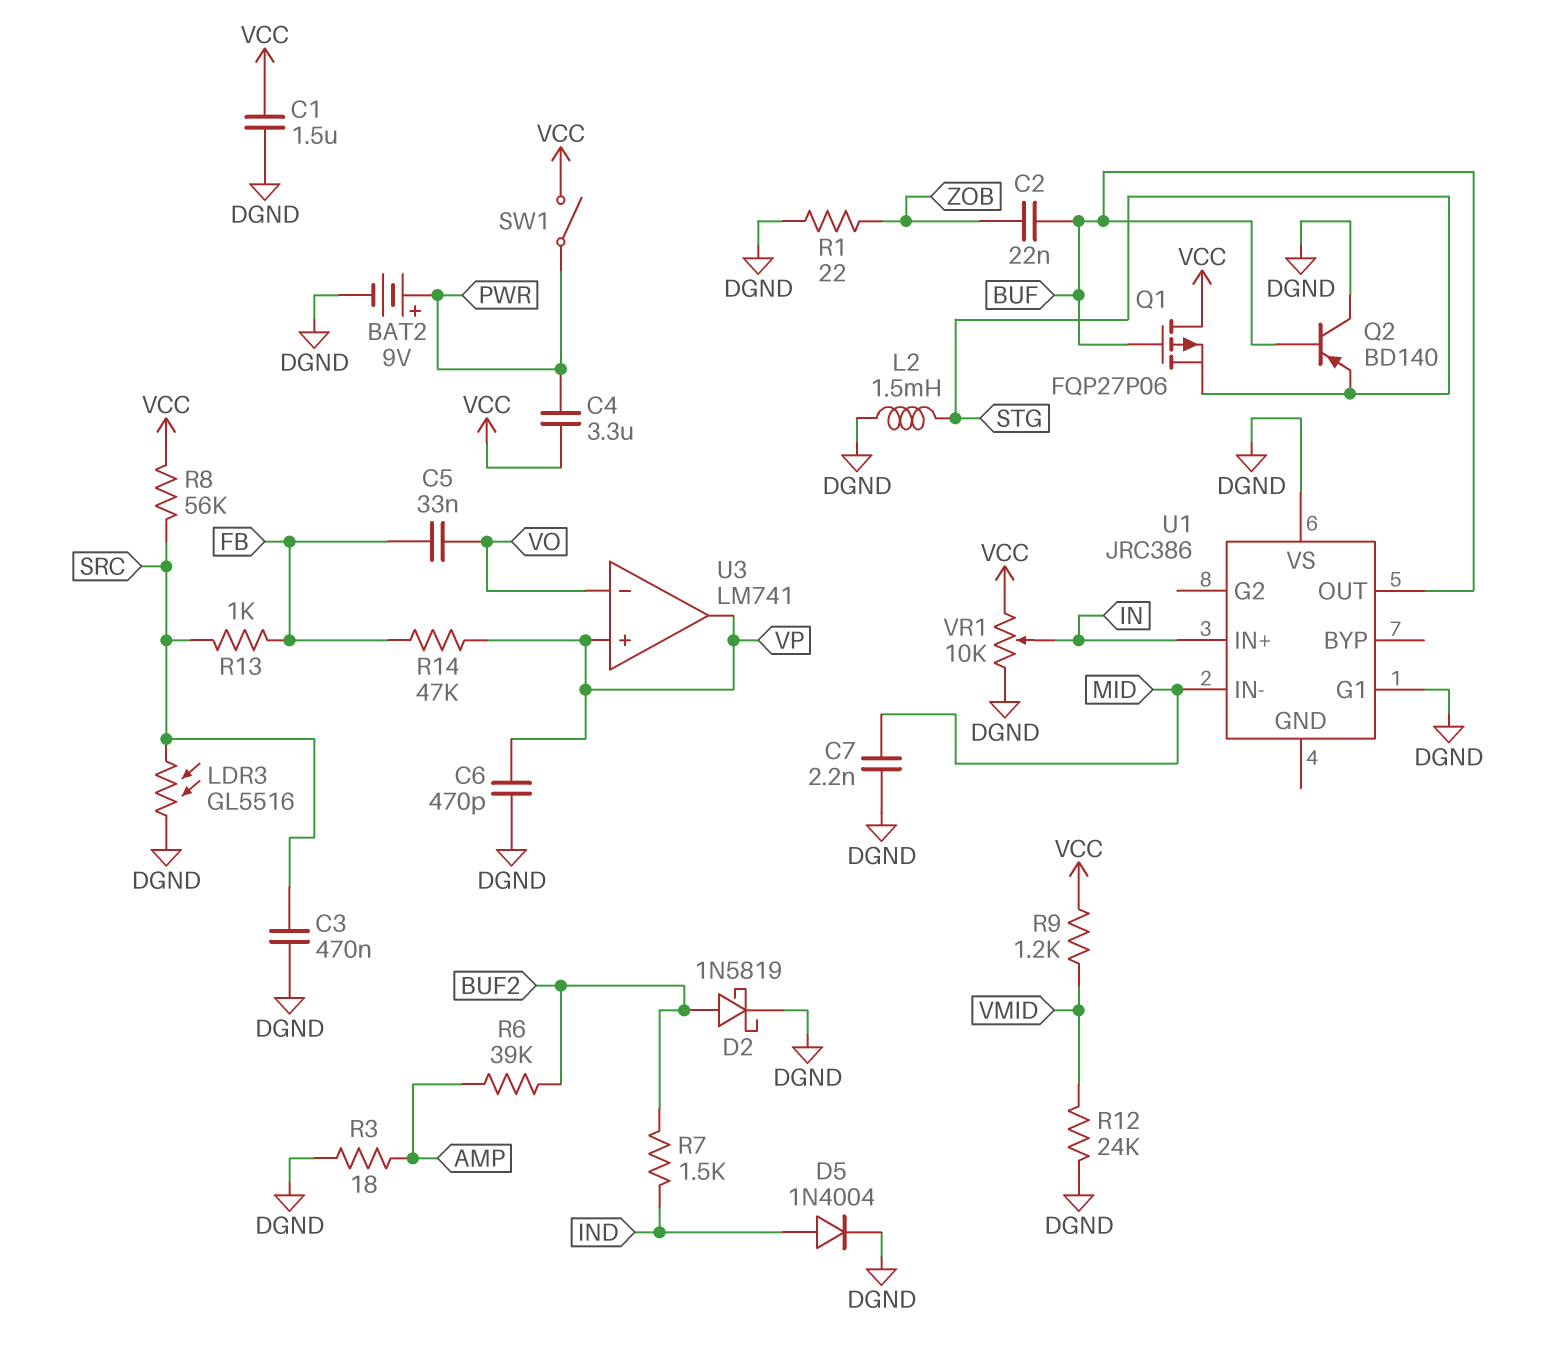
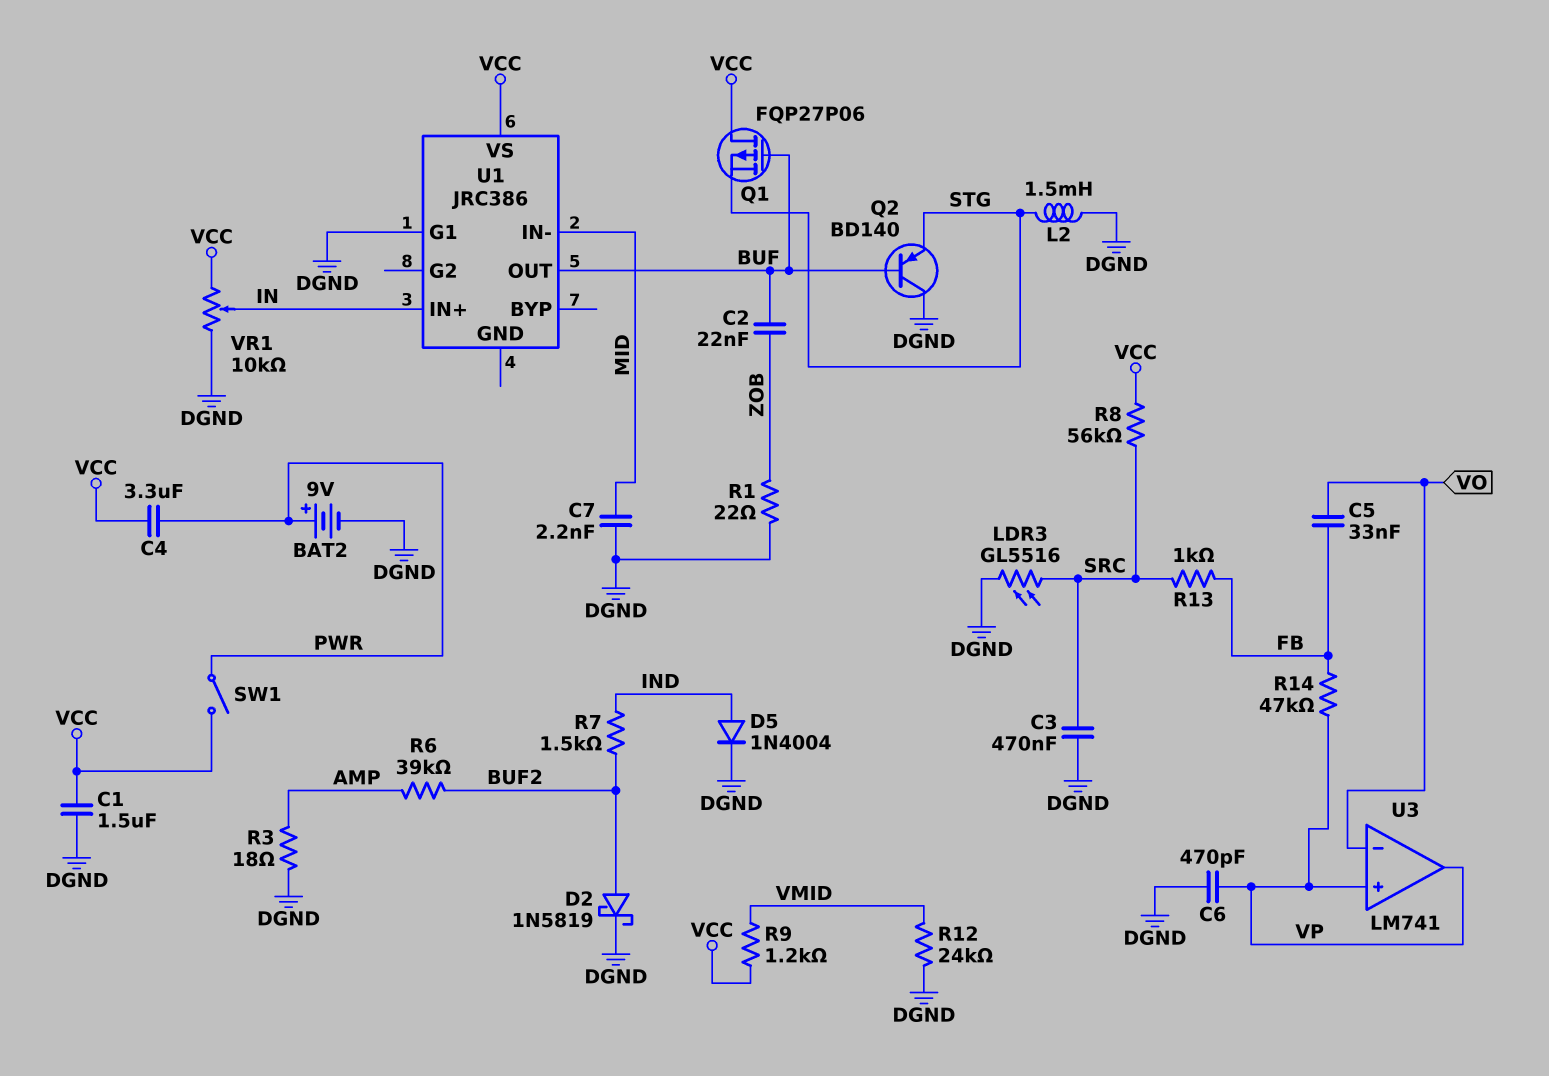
U1 pin VS: DGND -> VCC

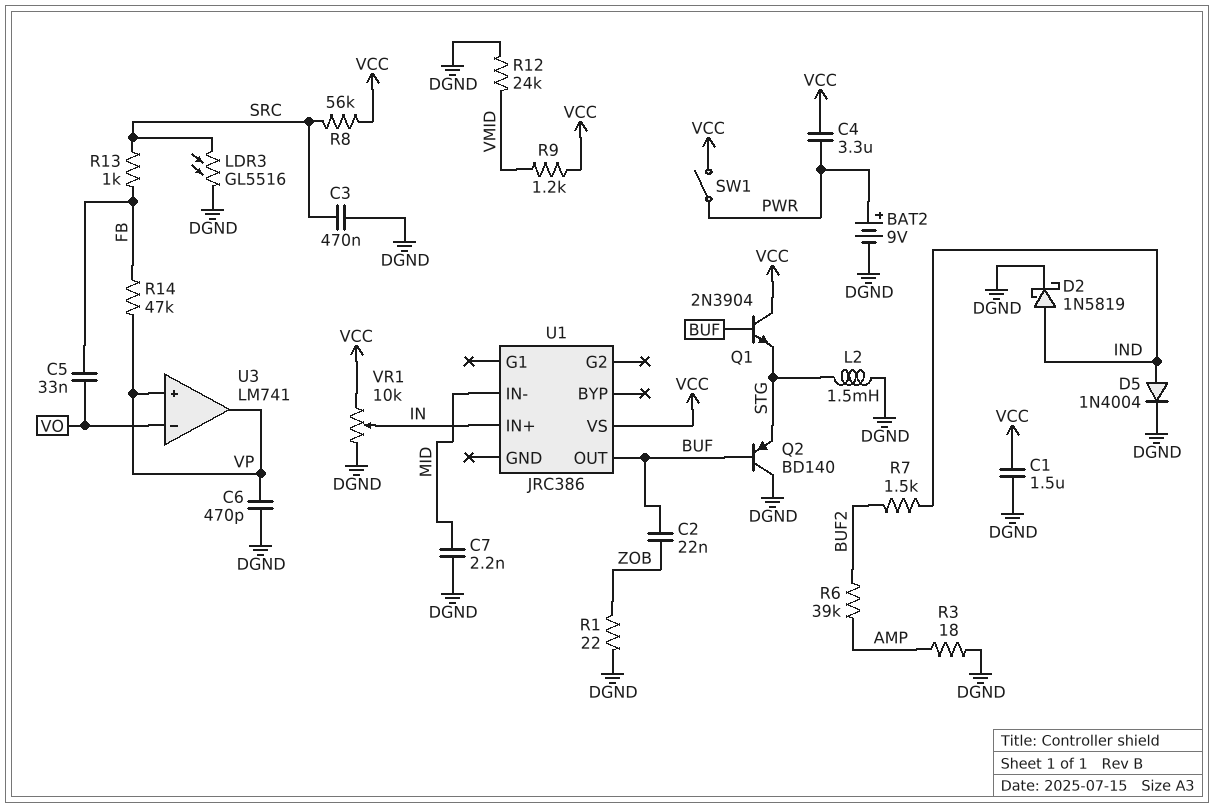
D2: schottky 1N5819 (A BUF2, K DGND) -> schottky 1N5819 (A IND, K DGND)
Q1: PMOS FQP27P06 (G BUF, D VCC, S STG) -> NPN 2N3904 (B BUF, C VCC, E STG)
U1 pin G1: DGND -> none

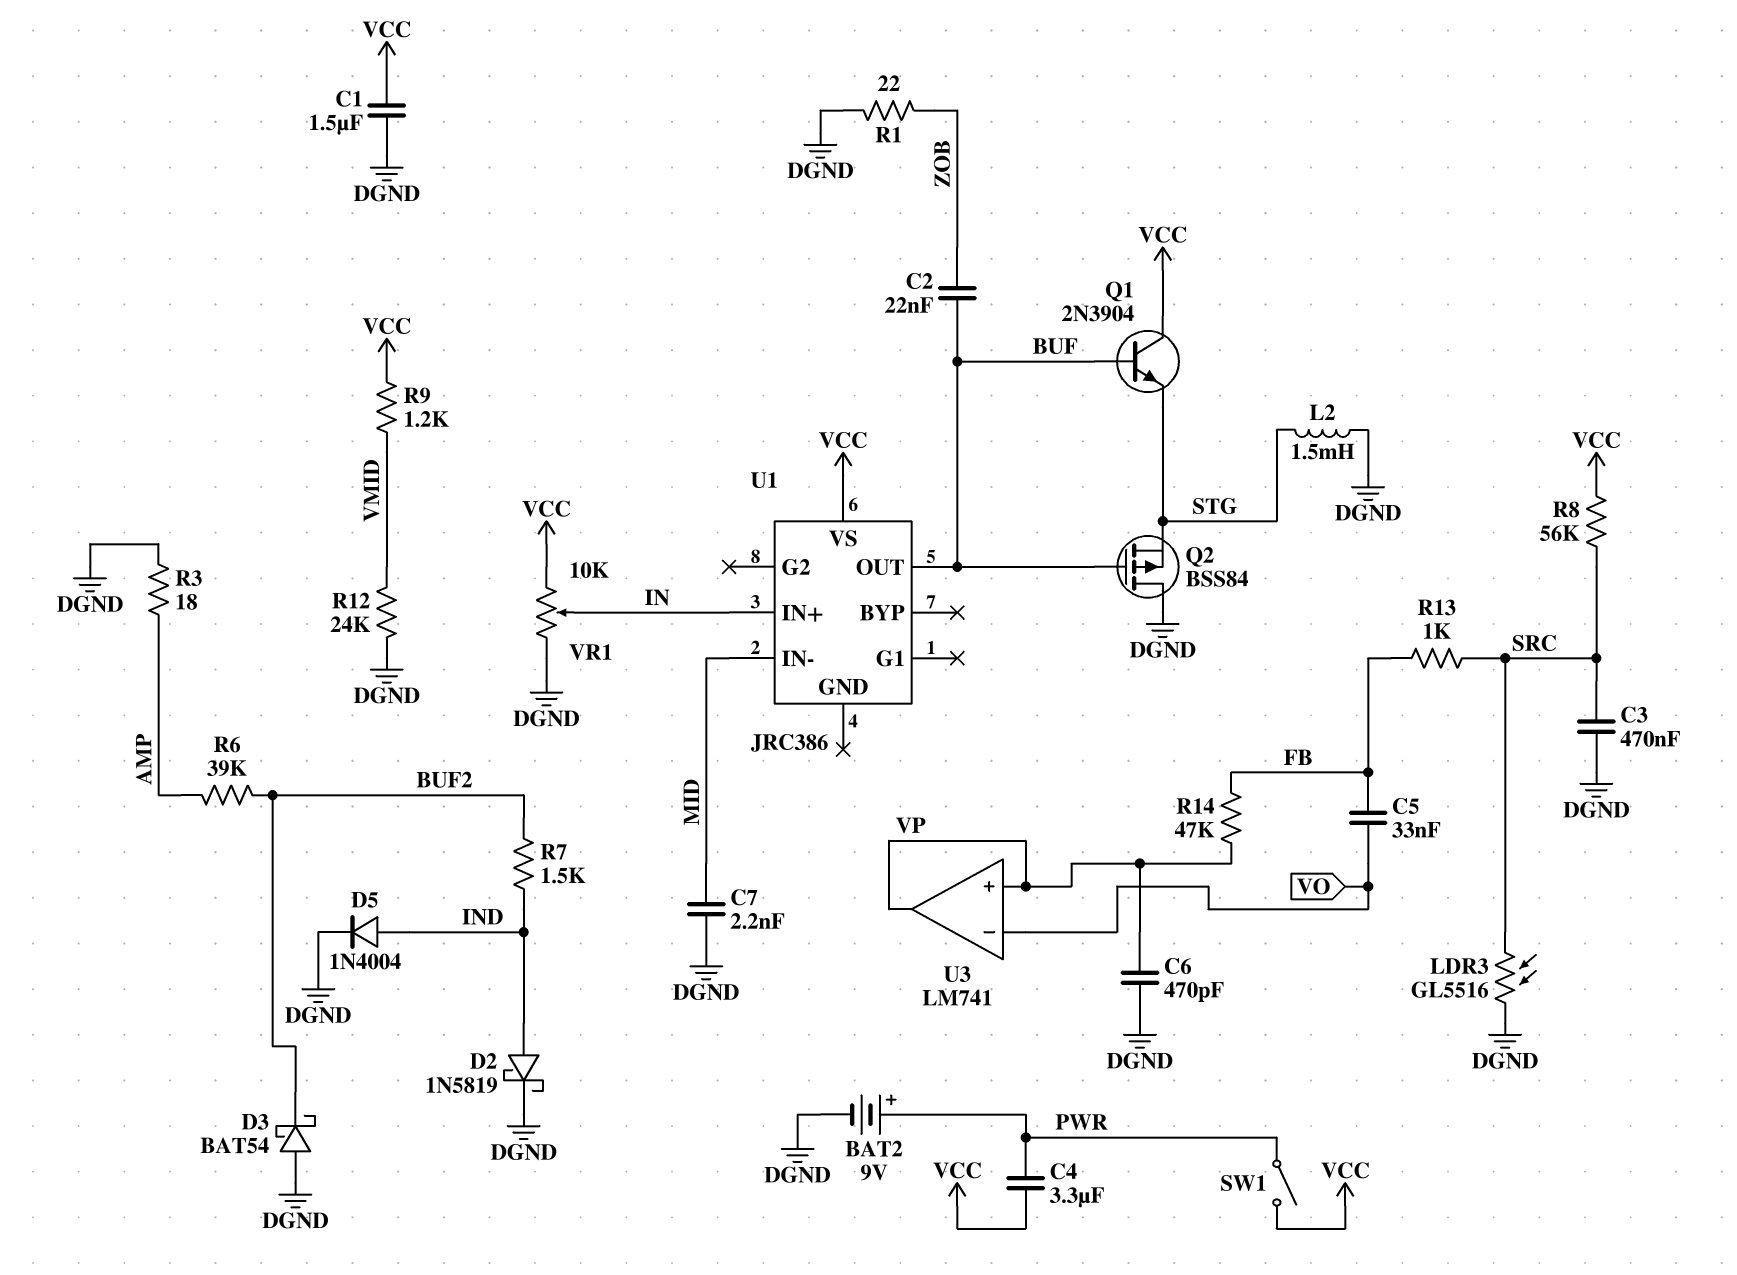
D3: none -> schottky BAT54 (A DGND, K BUF2)
Q2: PNP BD140 (B BUF, C DGND, E STG) -> PMOS BSS84 (G BUF, D DGND, S STG)

